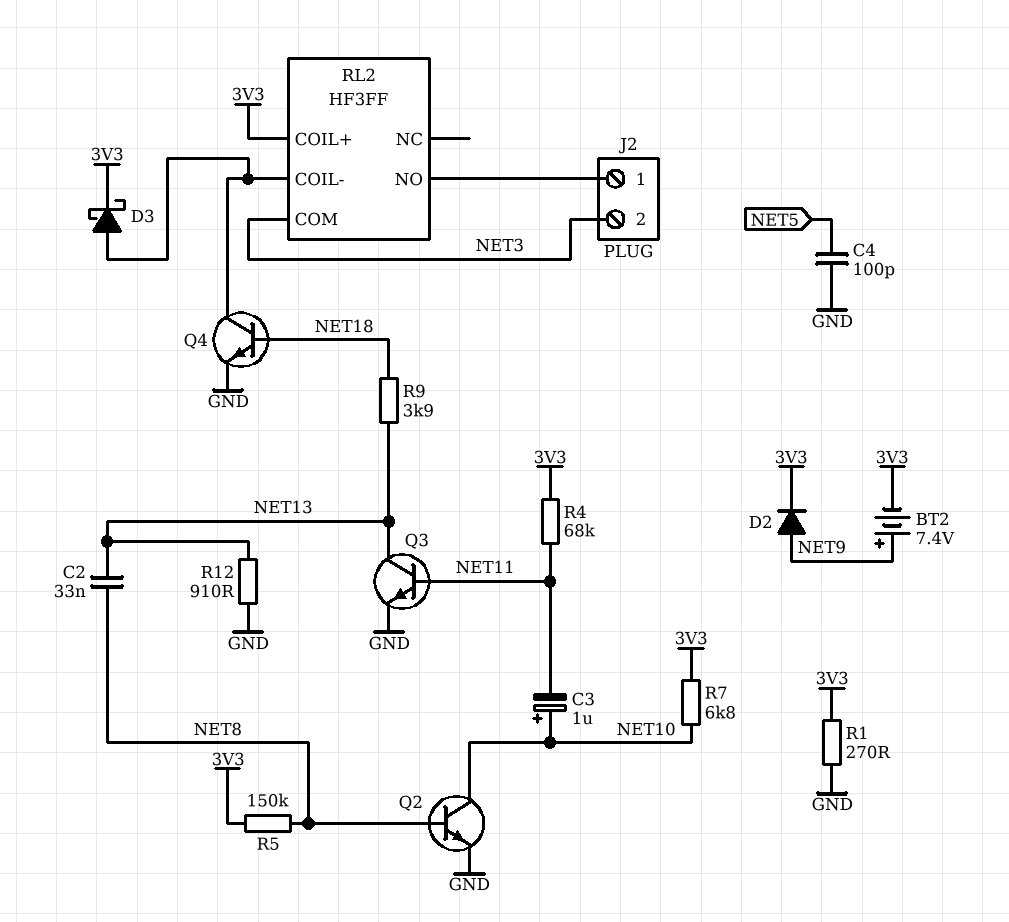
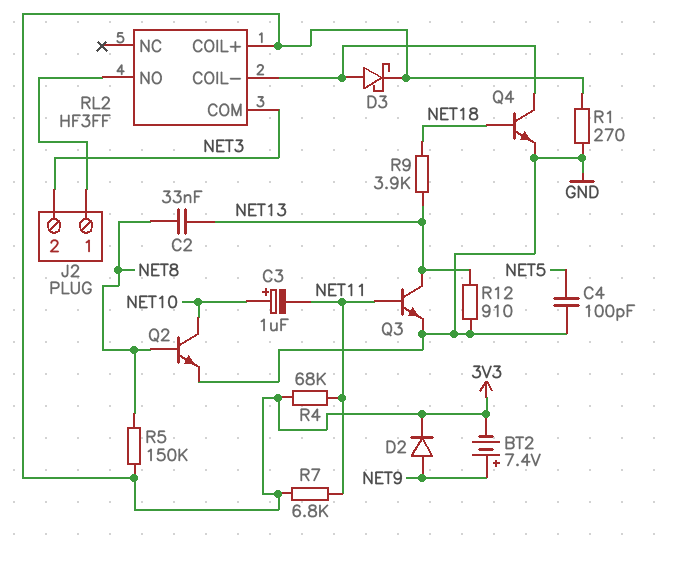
R7: 6.8k (3V3, NET10) -> 6.8k (3V3, NET11)

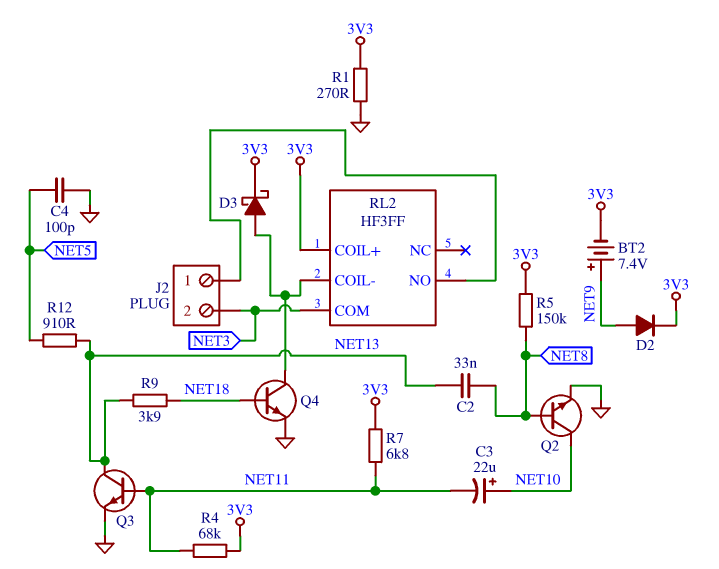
C3: 1uF (plus NET10, minus NET11) -> 22uF (plus NET10, minus NET11)
R12: 910 (GND, NET13) -> 910 (NET5, NET13)

